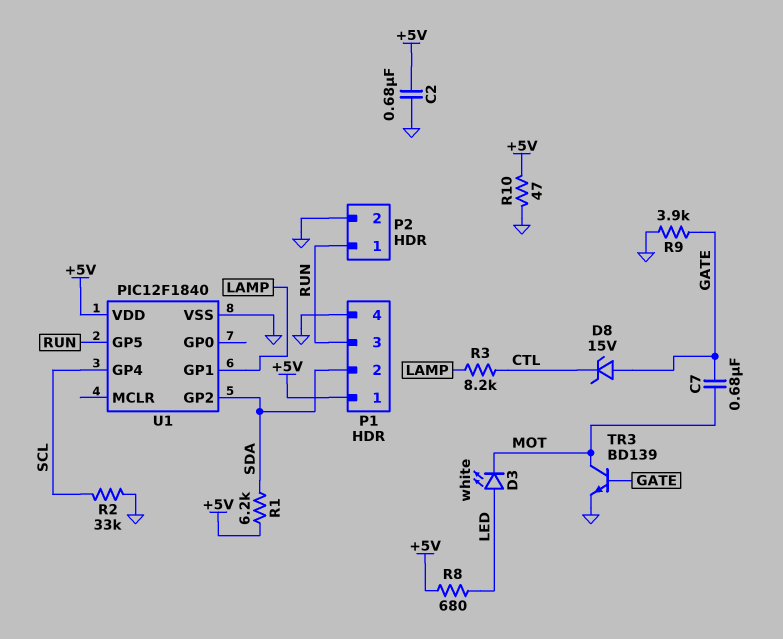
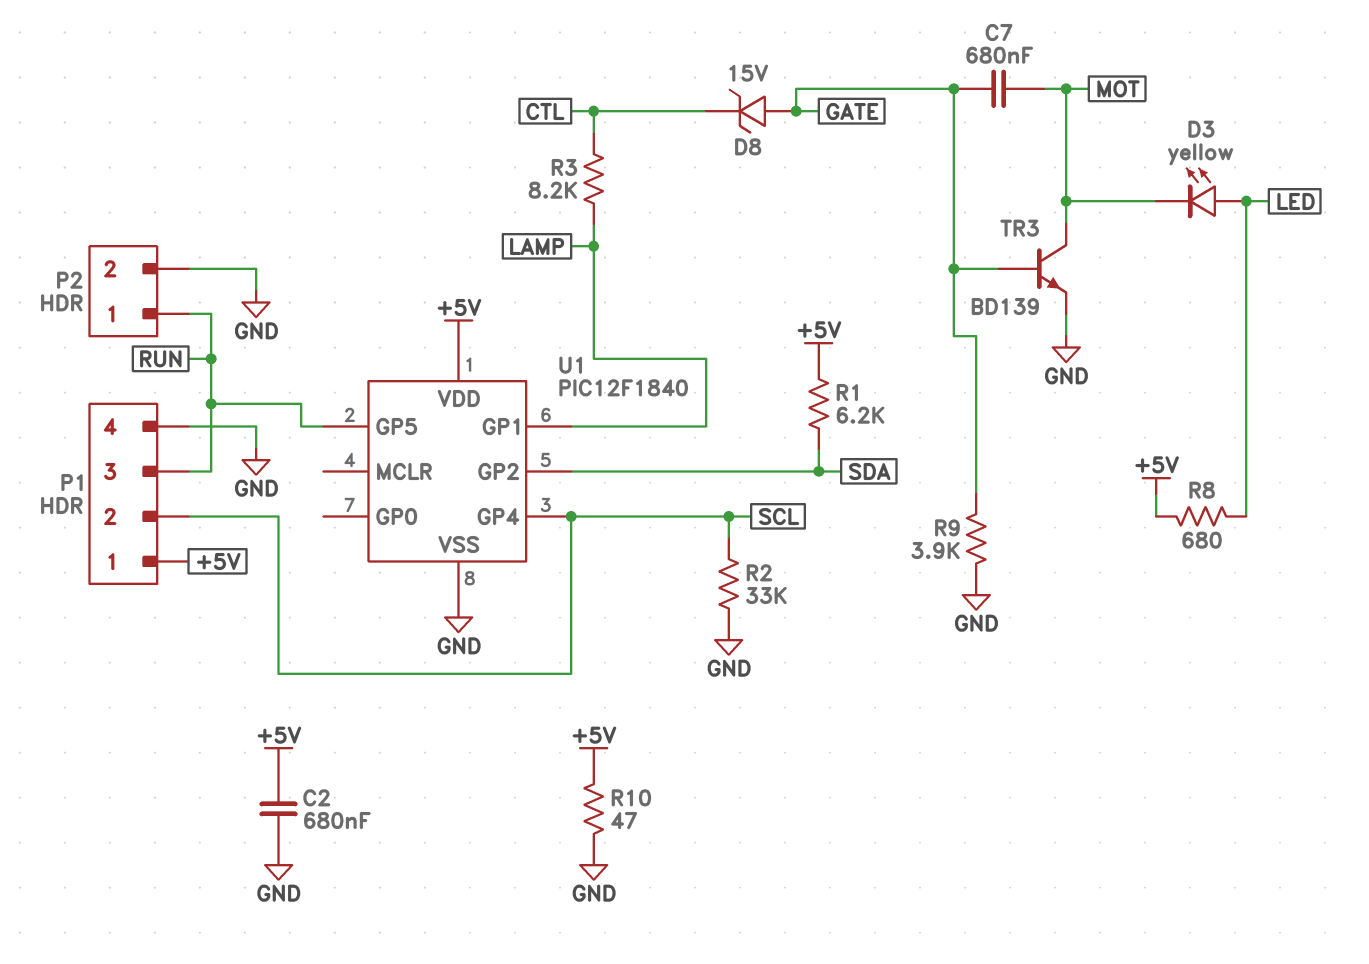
D3: LED white (A LED, K MOT) -> LED yellow (A LED, K MOT)
P1 pin 2: SDA -> SCL

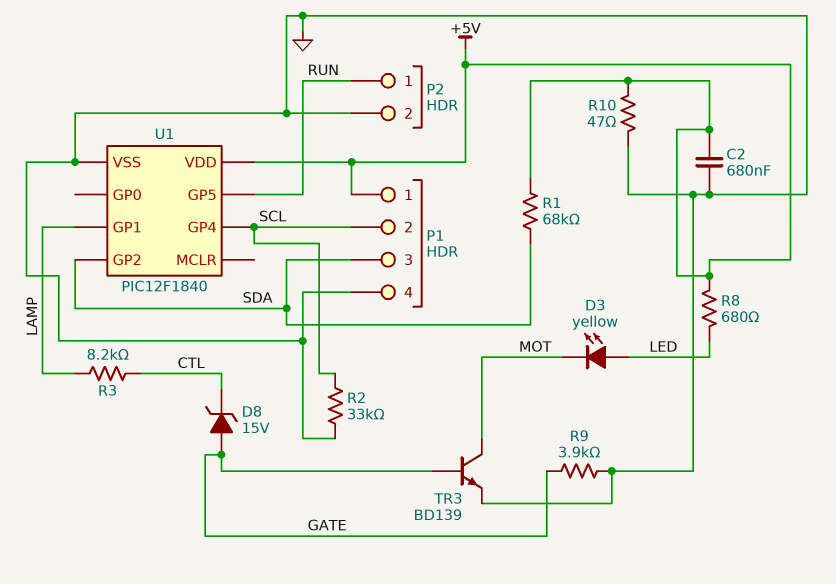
C7: 680nF (GATE, MOT) -> none
P1 pin 3: RUN -> SDA
R1: 6.2k (+5V, SDA) -> 68k (+5V, SDA)

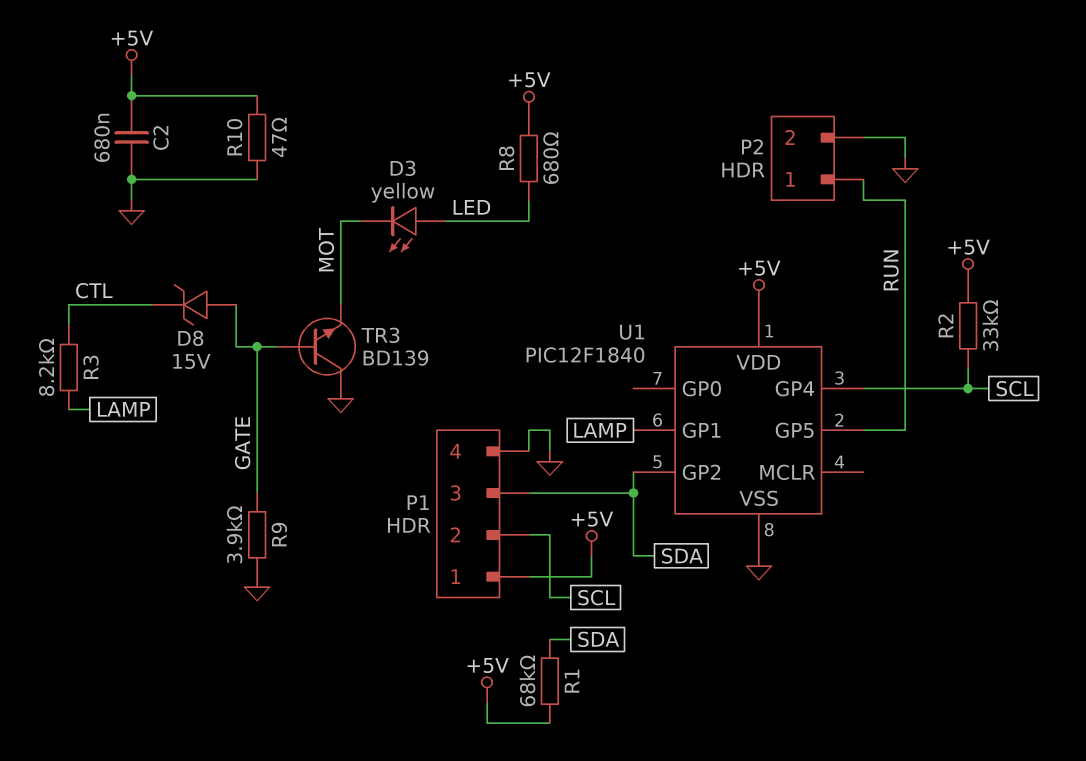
R2: 33k (GND, SCL) -> 33k (+5V, SCL)
TR3: NPN BD139 (B GATE, C MOT, E GND) -> NPN BD139 (B GATE, C GND, E MOT)

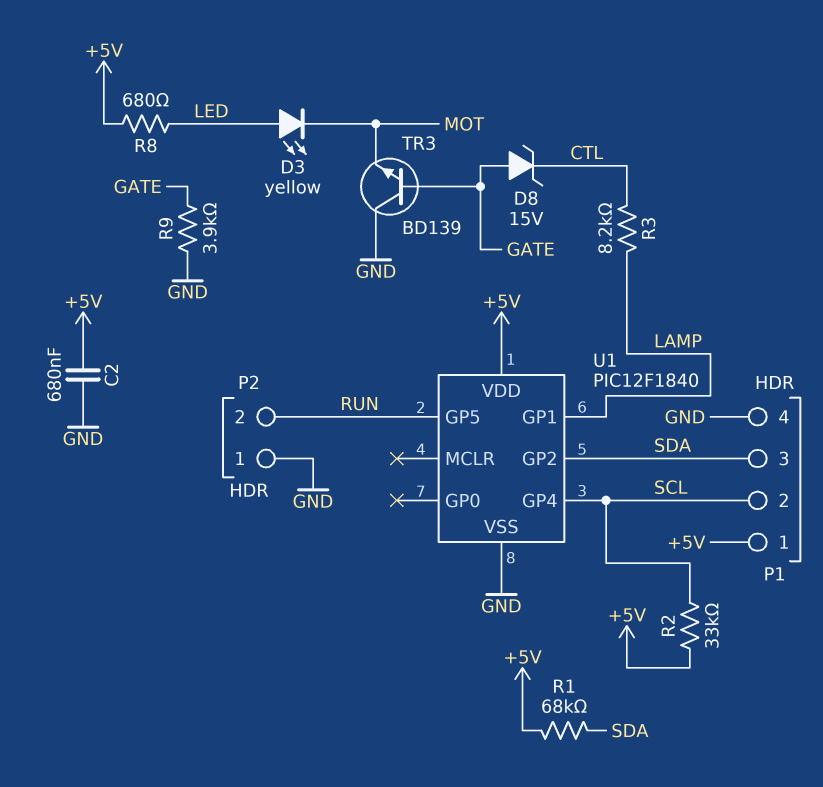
P2 pin 1: RUN -> GND
P2 pin 2: GND -> RUN
R10: 47 (+5V, GND) -> none

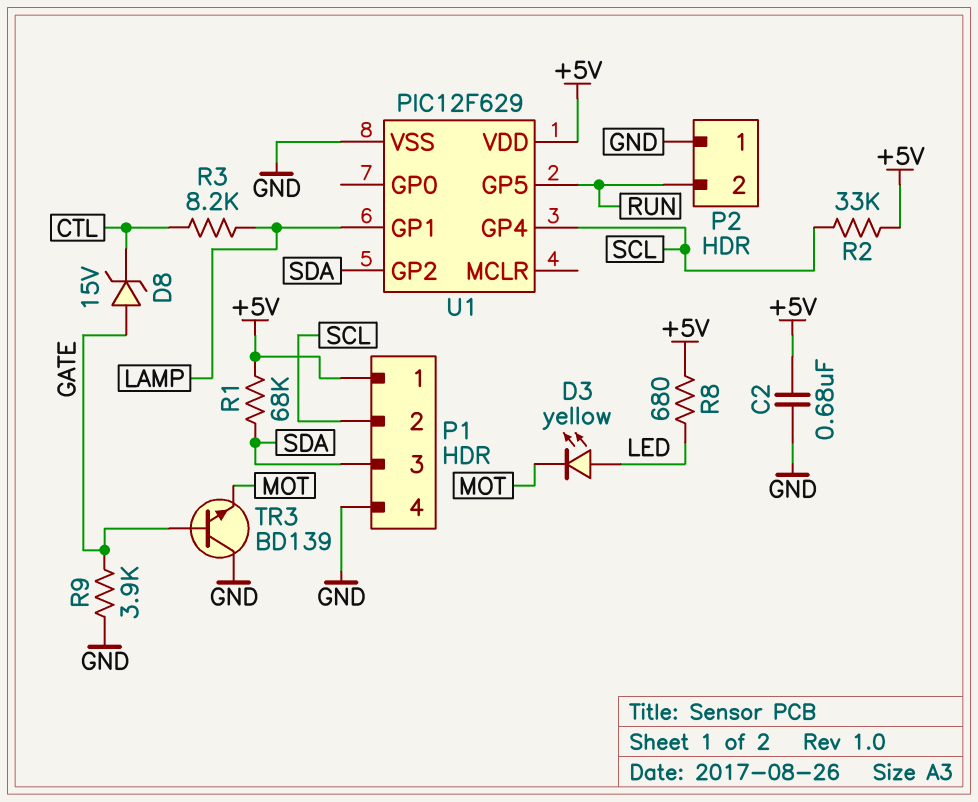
U1: PIC12F1840 -> PIC12F629

